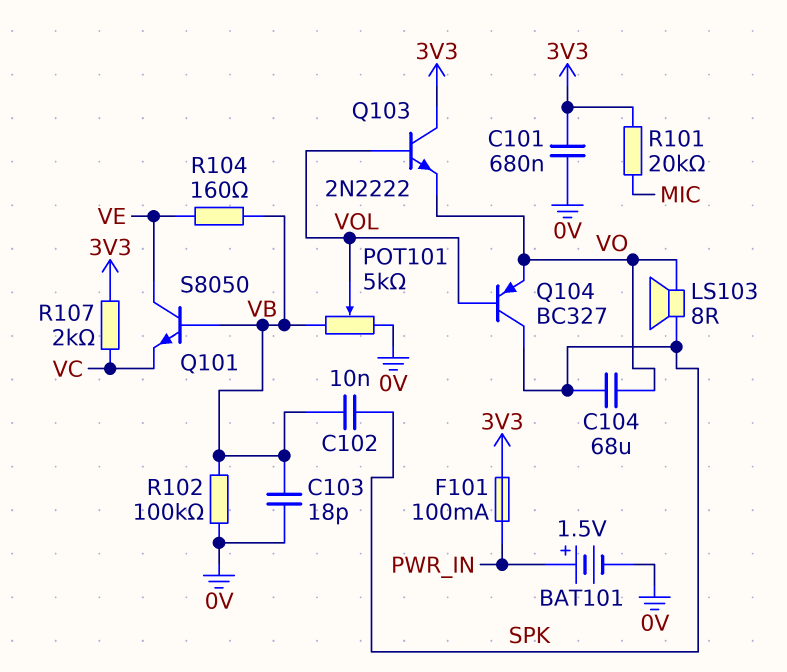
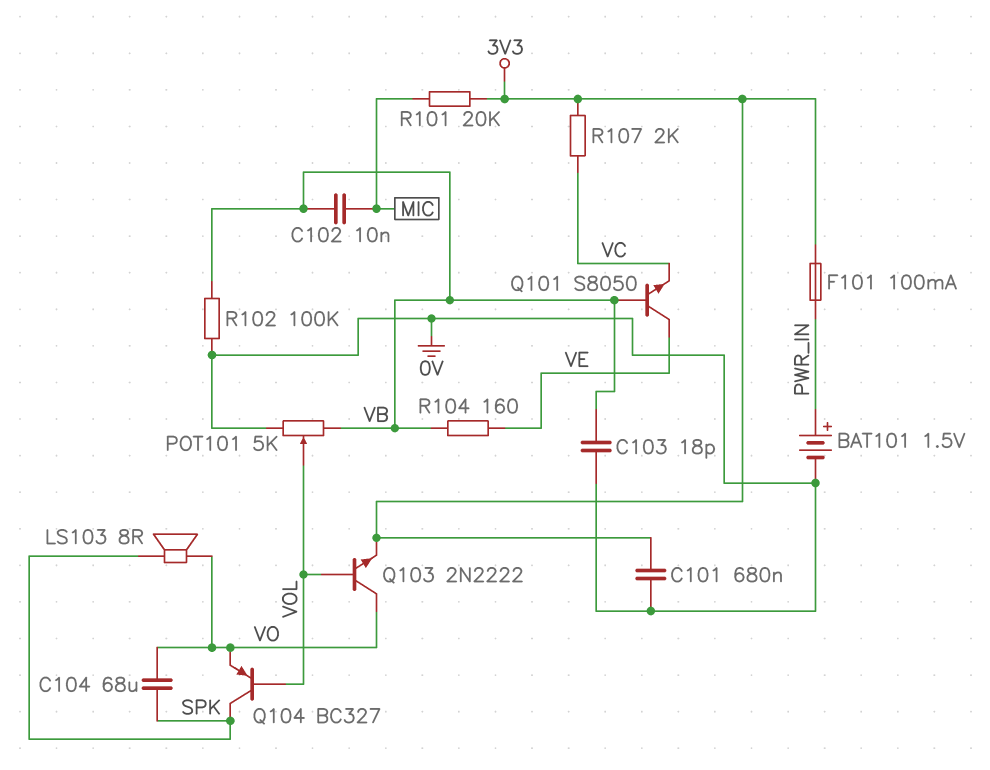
C102: 10nF (SPK, VB) -> 10nF (MIC, VB)
Q103: NPN 2N2222 (B VOL, C 3V3, E VO) -> NPN 2N2222 (B VOL, C VO, E 3V3)

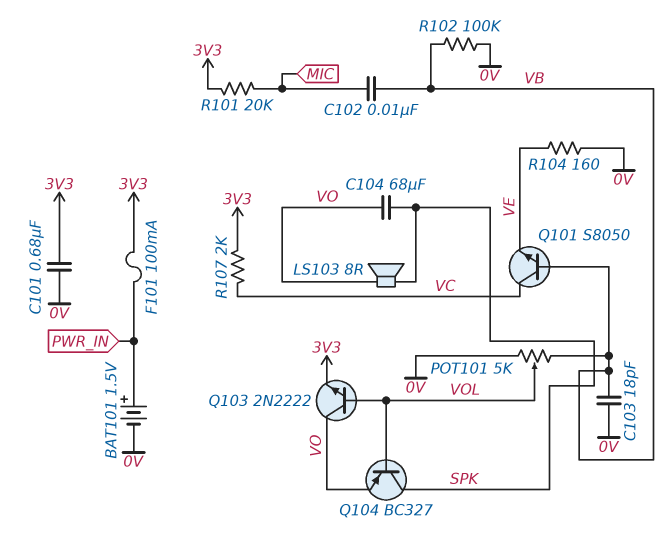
Q101: NPN S8050 (B VB, C VE, E VC) -> NPN S8050 (B VB, C VC, E VE)
R104: 160 (VB, VE) -> 160 (0V, VE)

